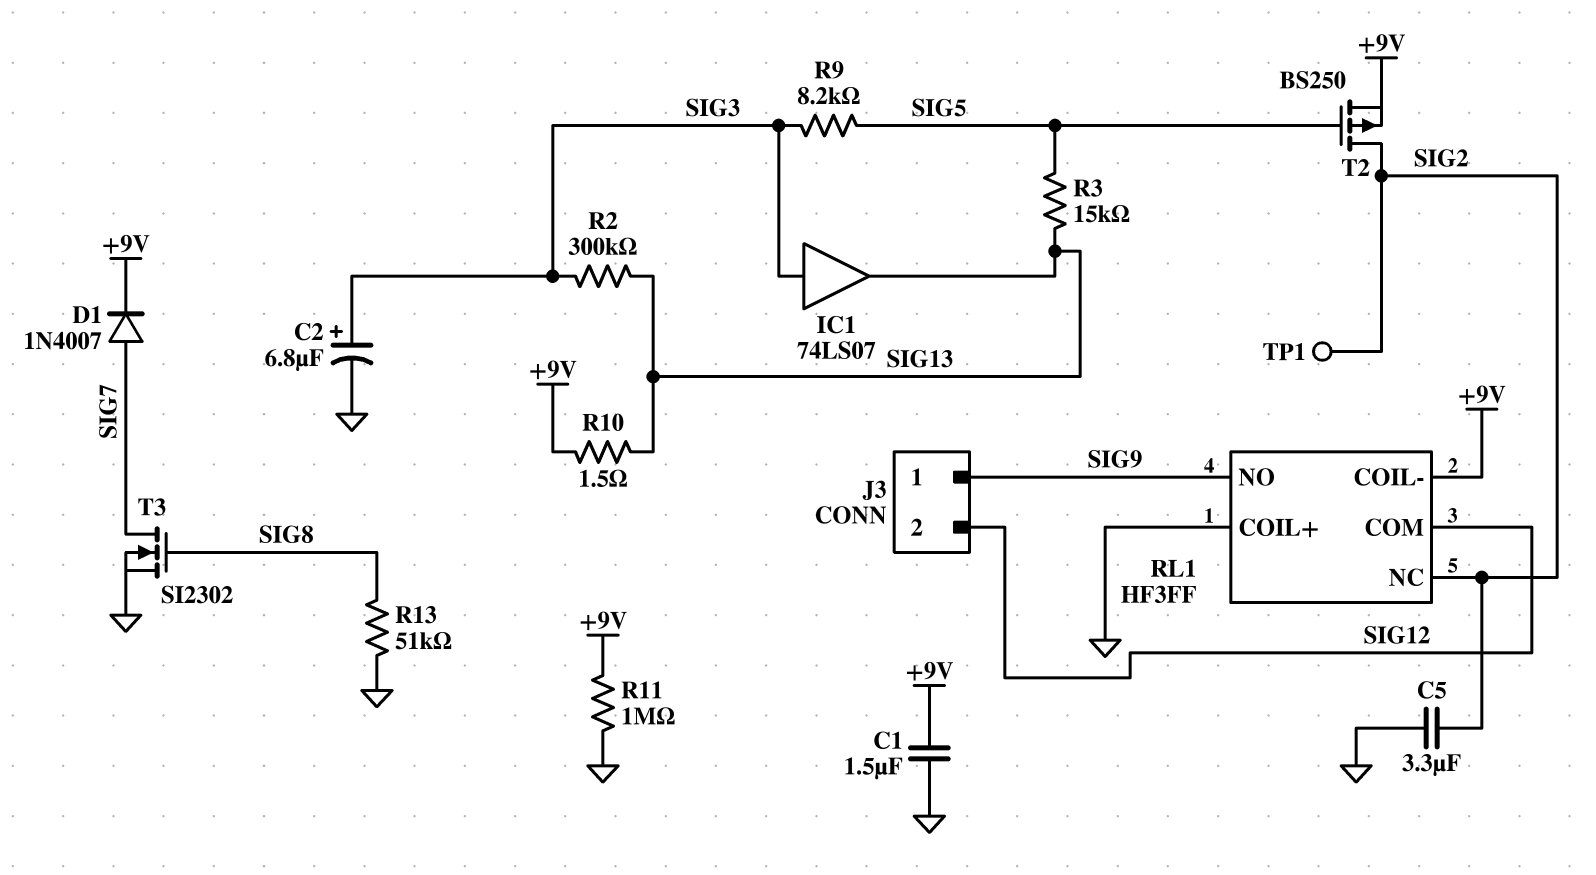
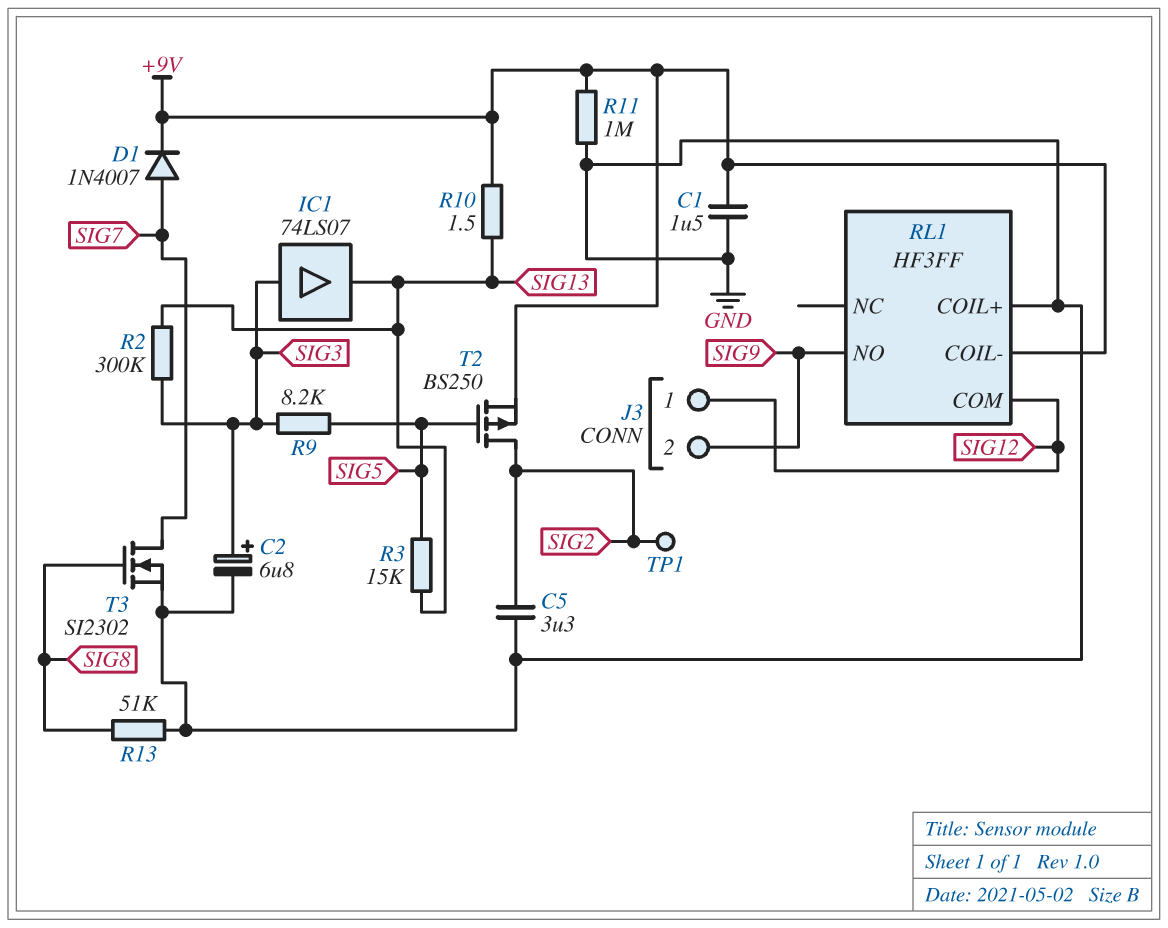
J3 pin 1: SIG9 -> SIG12
J3 pin 2: SIG12 -> SIG9
RL1 pin NC: SIG2 -> none

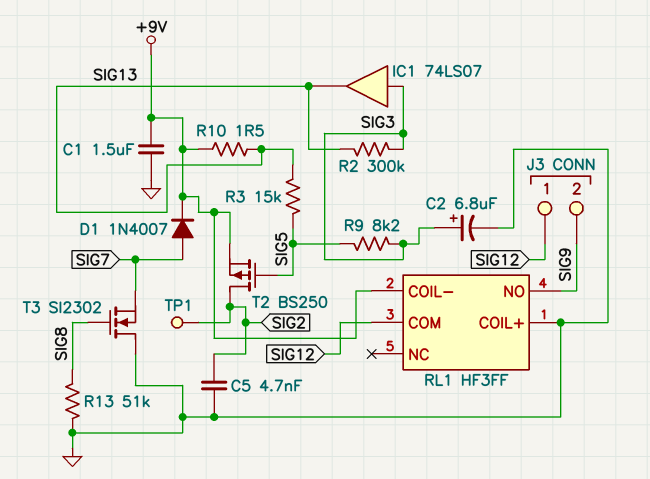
C5: 3.3uF (GND, SIG2) -> 4.7nF (GND, SIG2)
R11: 1M (+9V, GND) -> none
T3: NMOS SI2302 (G SIG8, D SIG7, S GND) -> NMOS SI2302 (G SIG8, D GND, S SIG7)

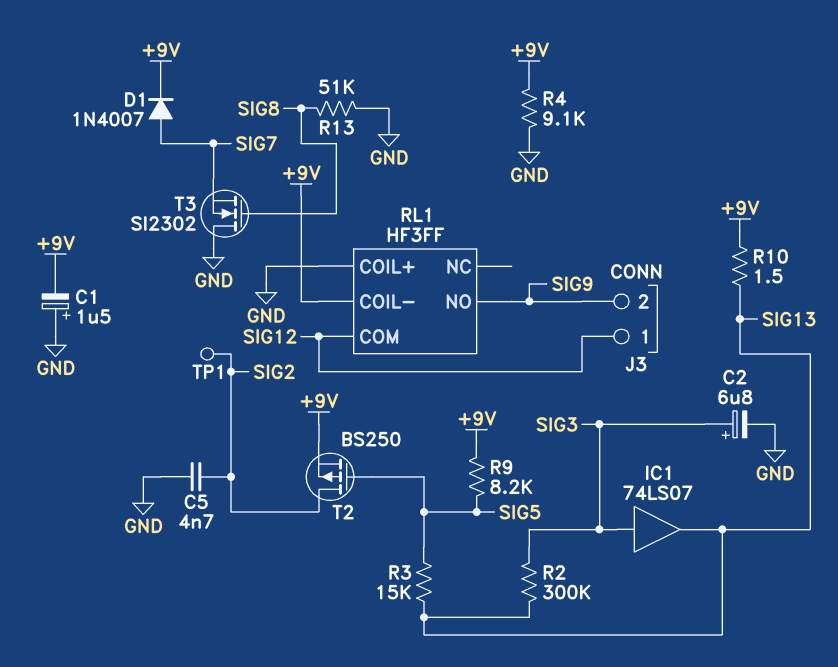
C1: 1.5uF (+9V, GND) -> 1.5uF (plus GND, minus +9V)
R4: none -> 9.1k (+9V, GND)
R9: 8.2k (SIG3, SIG5) -> 8.2k (+9V, SIG5)

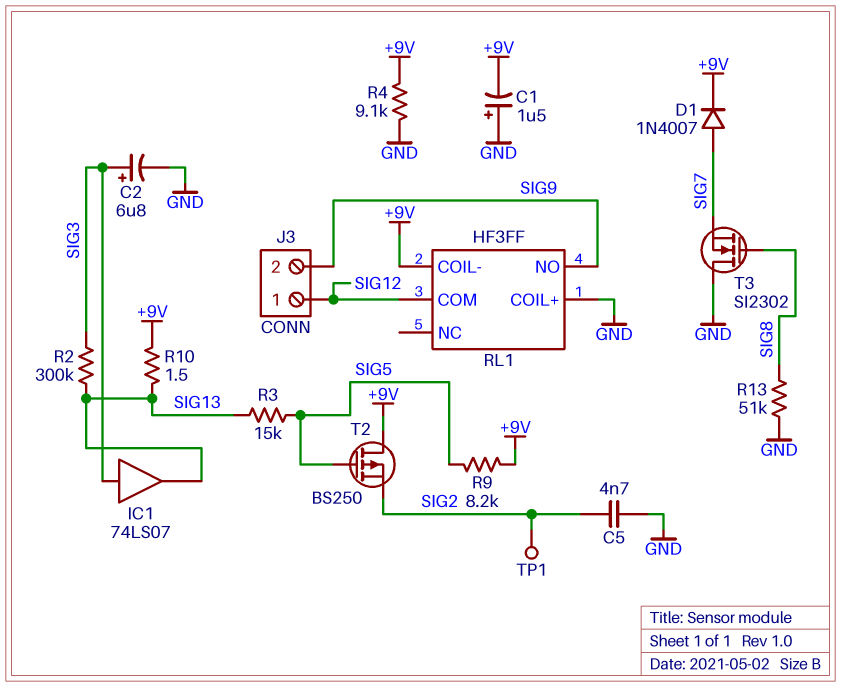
T2: PMOS BS250 (G SIG5, D SIG2, S +9V) -> PMOS BS250 (G SIG5, D +9V, S SIG2)

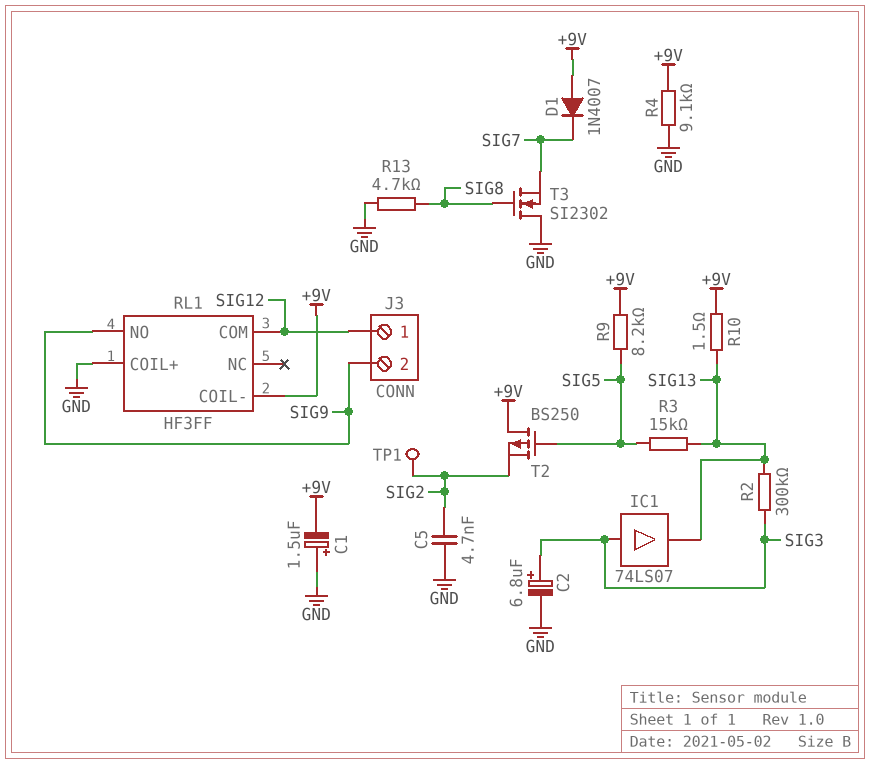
D1: diode 1N4007 (A SIG7, K +9V) -> diode 1N4007 (A +9V, K SIG7)
R13: 51k (GND, SIG8) -> 4.7k (GND, SIG8)

